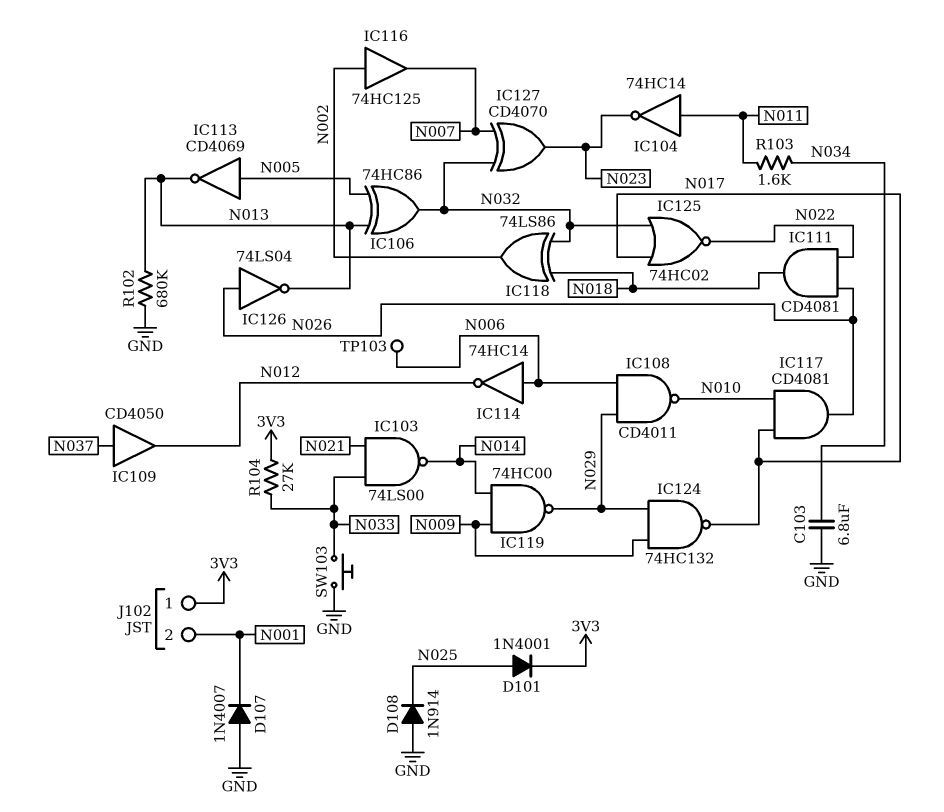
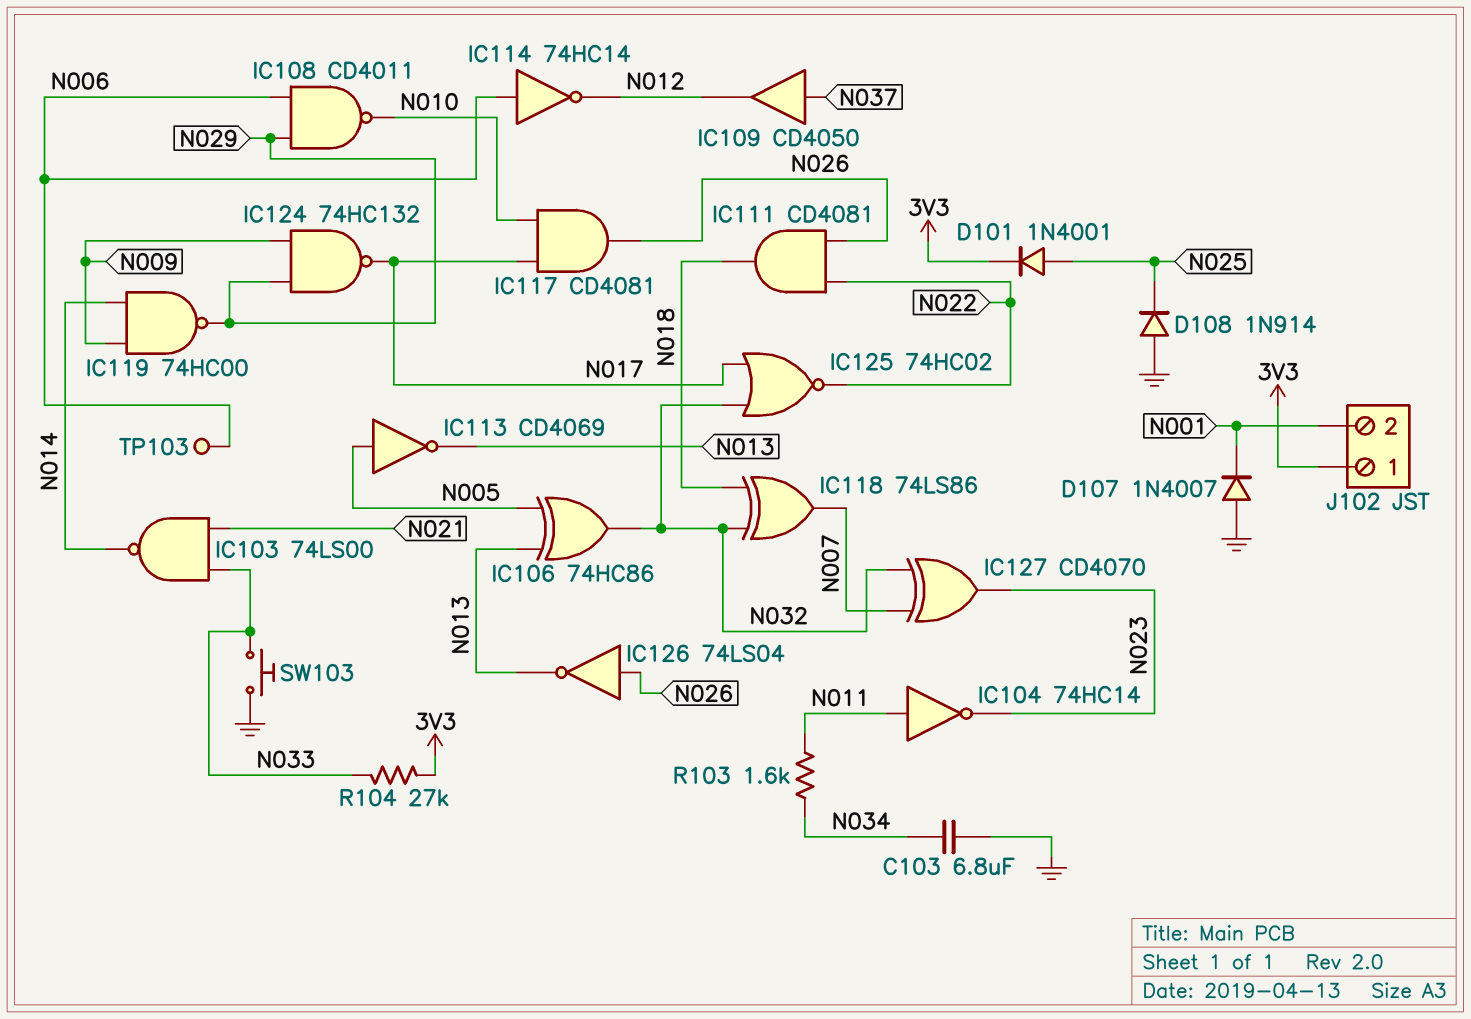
IC116: buffer 74HC125 (in N002, out N007) -> none
IC118: XOR 74LS86 (in N018, in N032, out N002) -> XOR 74LS86 (in N018, in N032, out N007)
R102: 680k (GND, N013) -> none

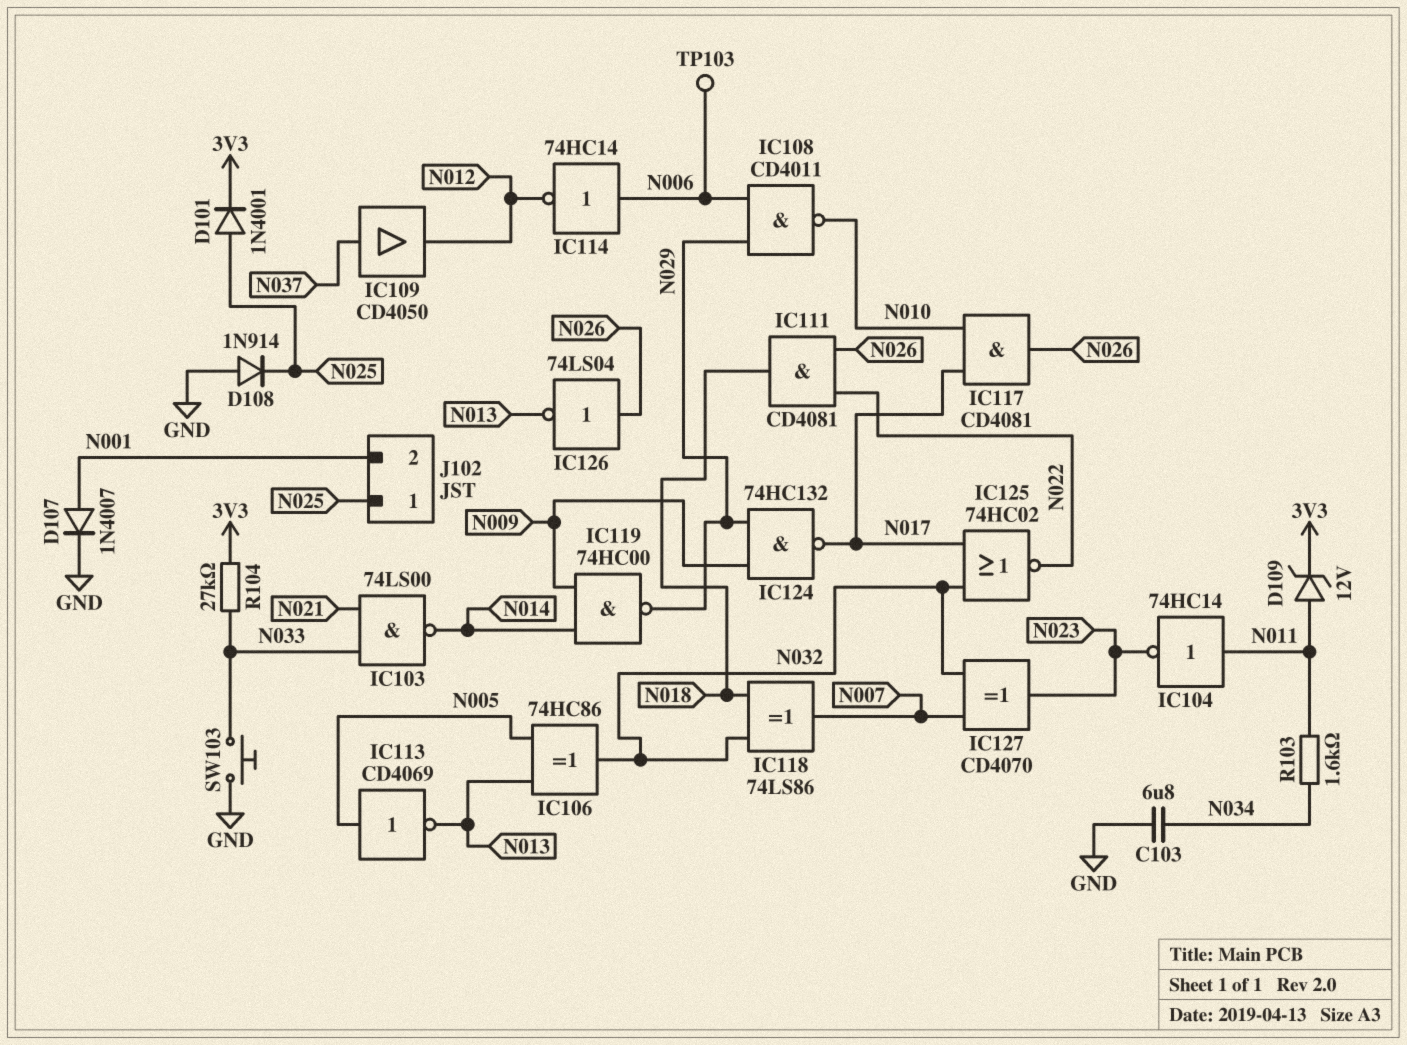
D107: diode 1N4007 (A GND, K N001) -> diode 1N4007 (A N001, K GND)
D109: none -> zener 12V (A N011, K 3V3)
J102 pin 1: 3V3 -> N025

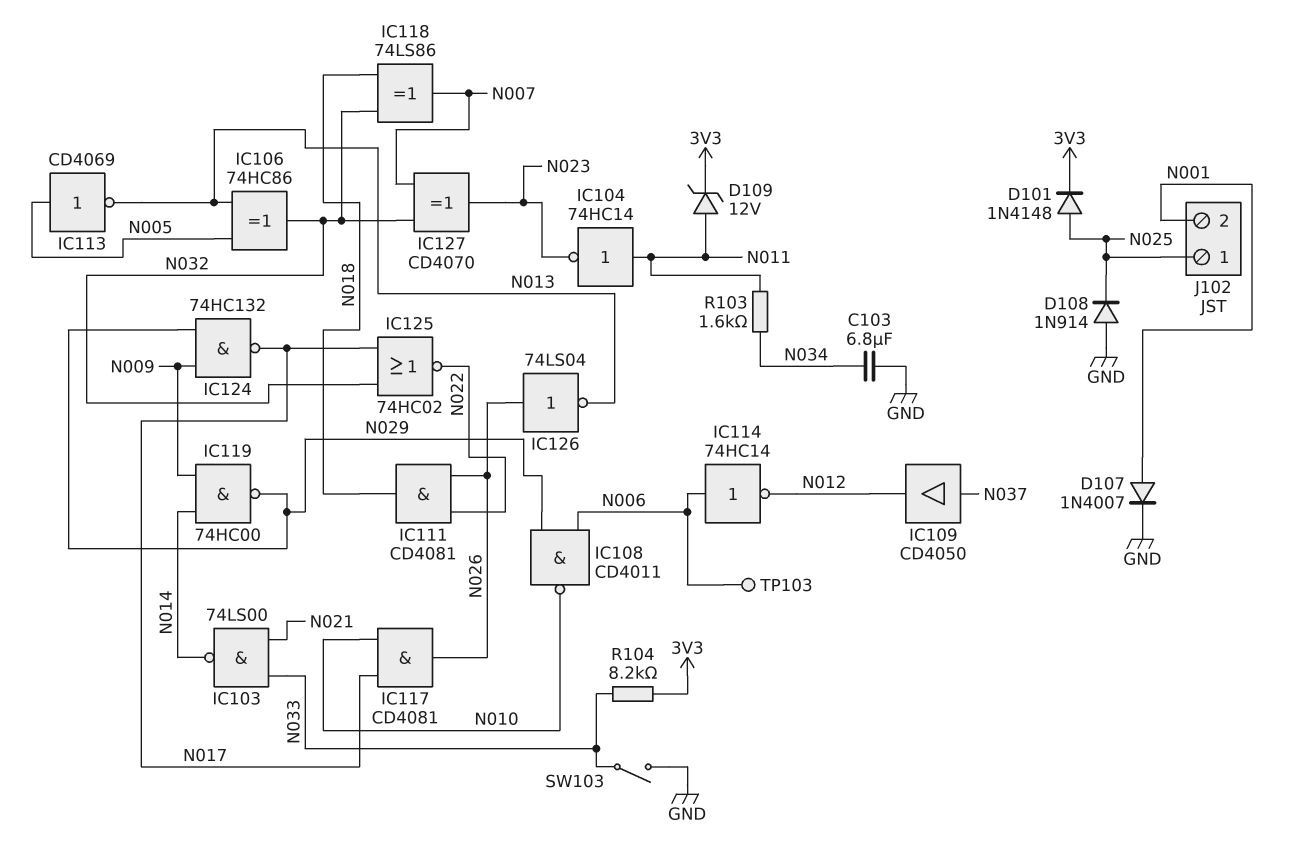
D101: diode 1N4001 (A N025, K 3V3) -> diode 1N4148 (A N025, K 3V3)
R104: 27k (3V3, N033) -> 8.2k (3V3, N033)
SW103: button (GND, N033) -> switch (GND, N033)

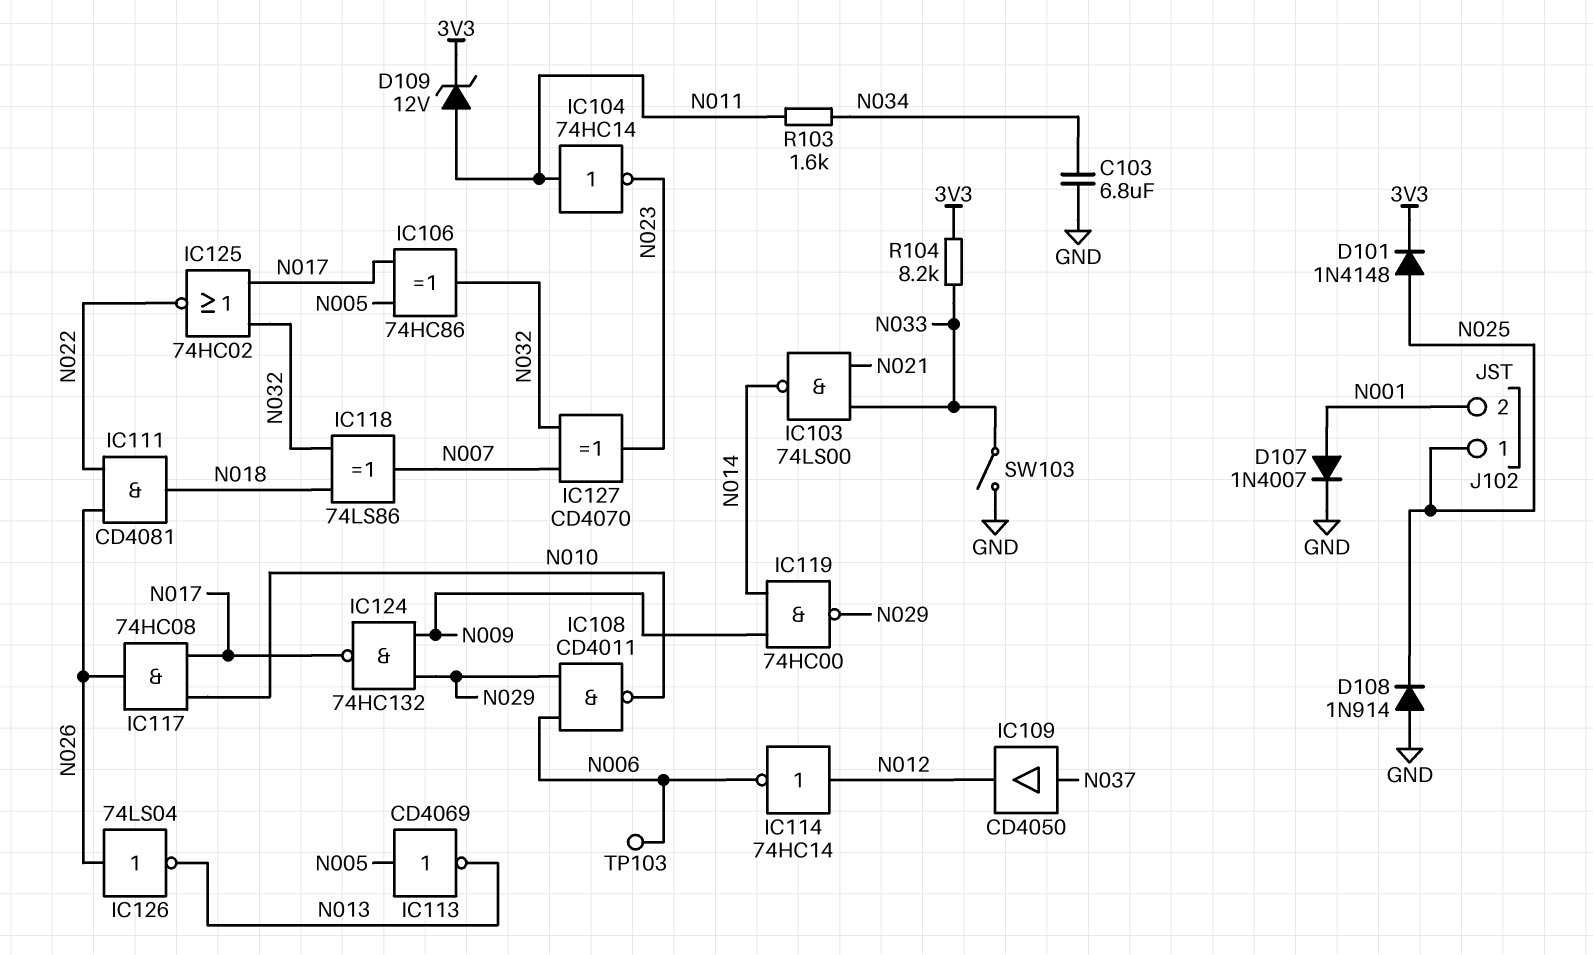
IC106: XOR 74HC86 (in N005, in N013, out N032) -> XOR 74HC86 (in N005, in N017, out N032)
IC114: NOT 74HC14 (in N006, out N012) -> NOT 74HC14 (in N012, out N006)
IC117: AND CD4081 (in N010, in N017, out N026) -> AND 74HC08 (in N010, in N017, out N026)

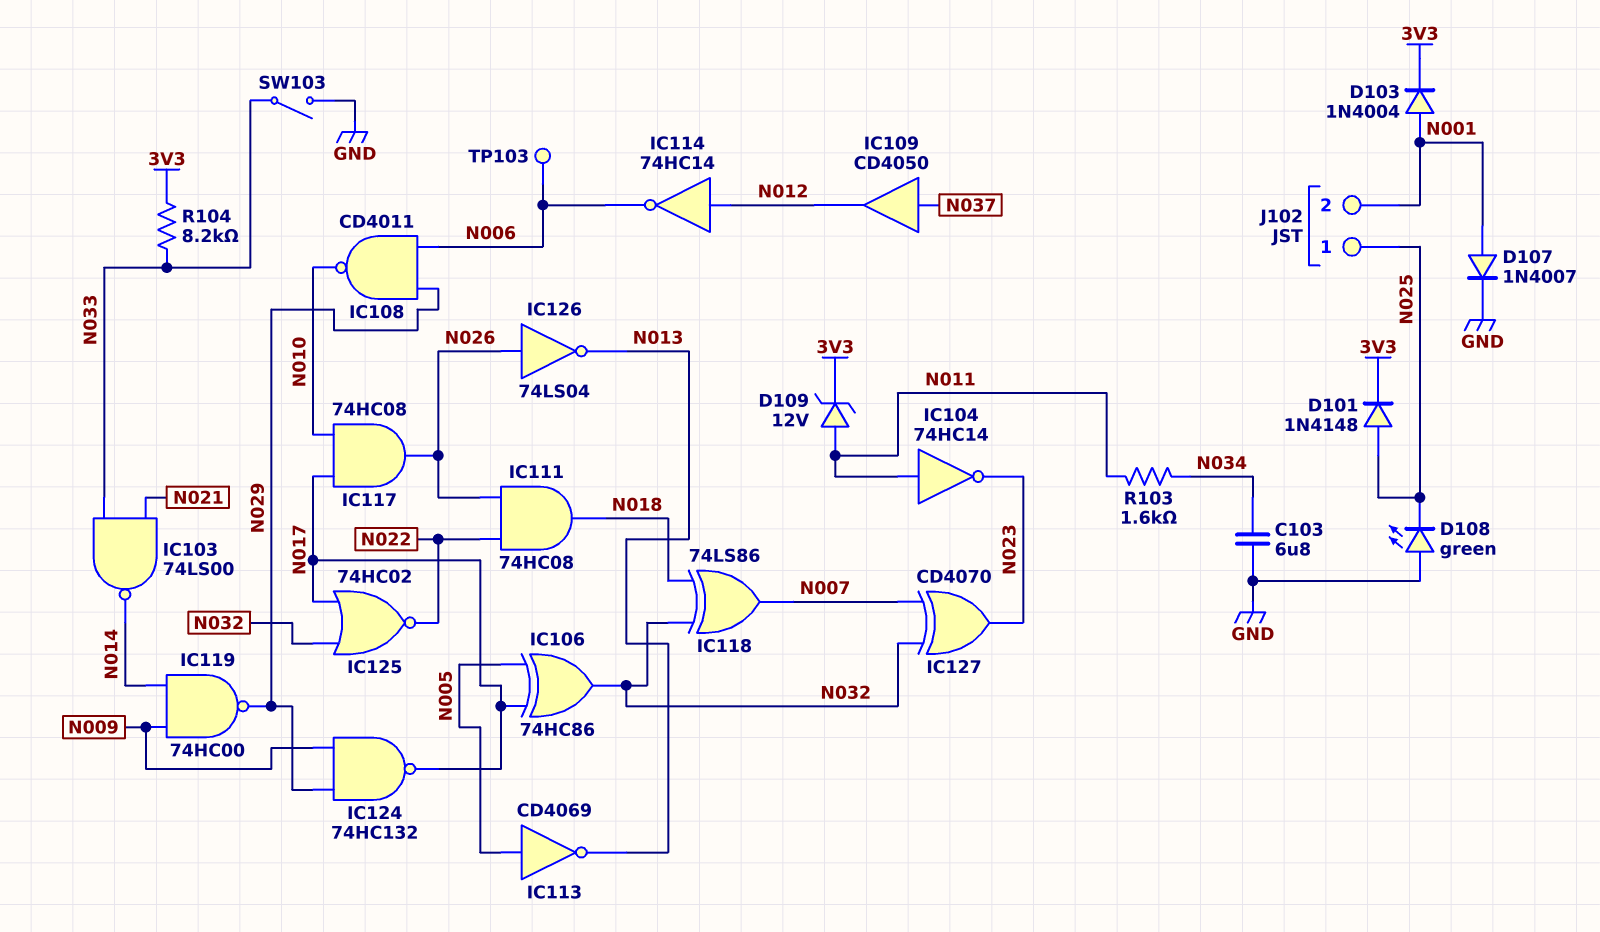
D103: none -> diode 1N4004 (A N001, K 3V3)
D108: diode 1N914 (A GND, K N025) -> LED green (A GND, K N025)
IC111: AND CD4081 (in N022, in N026, out N018) -> AND 74HC08 (in N022, in N026, out N018)

